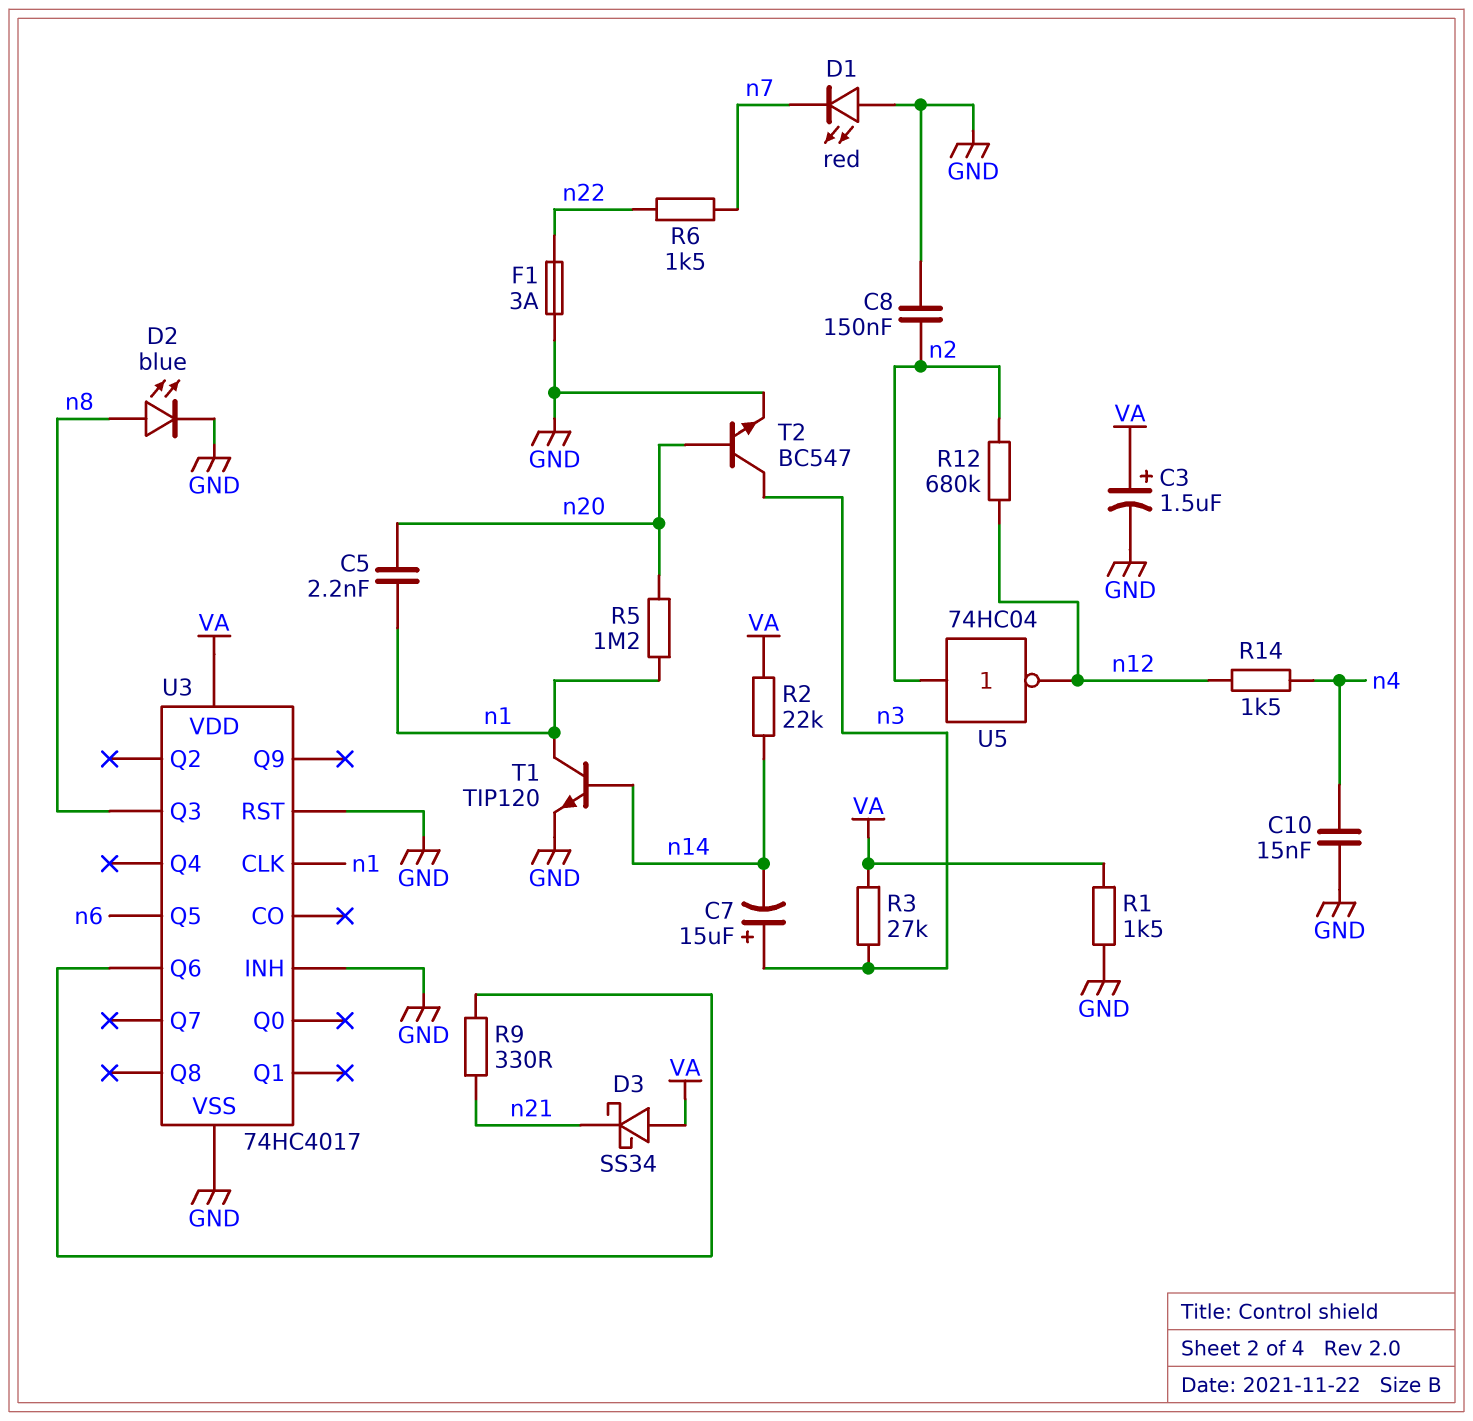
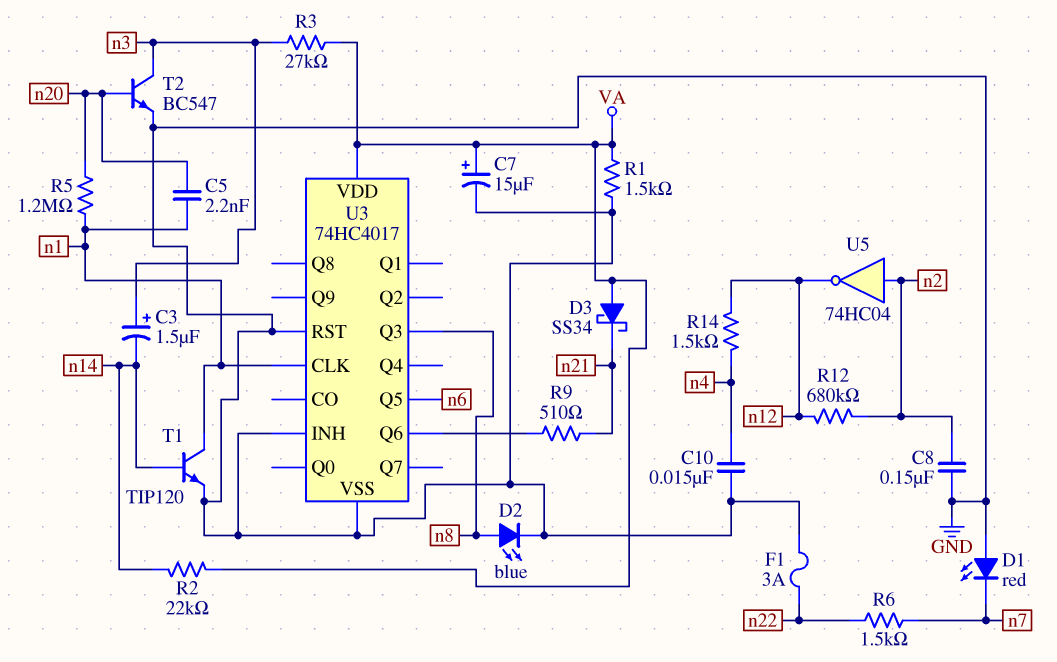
C3: 1.5uF (plus VA, minus GND) -> 1.5uF (plus n3, minus n14)
C7: 15uF (plus n3, minus n14) -> 15uF (plus VA, minus GND)
R9: 330 (U3/Q6, n21) -> 510 (U3/Q6, n21)

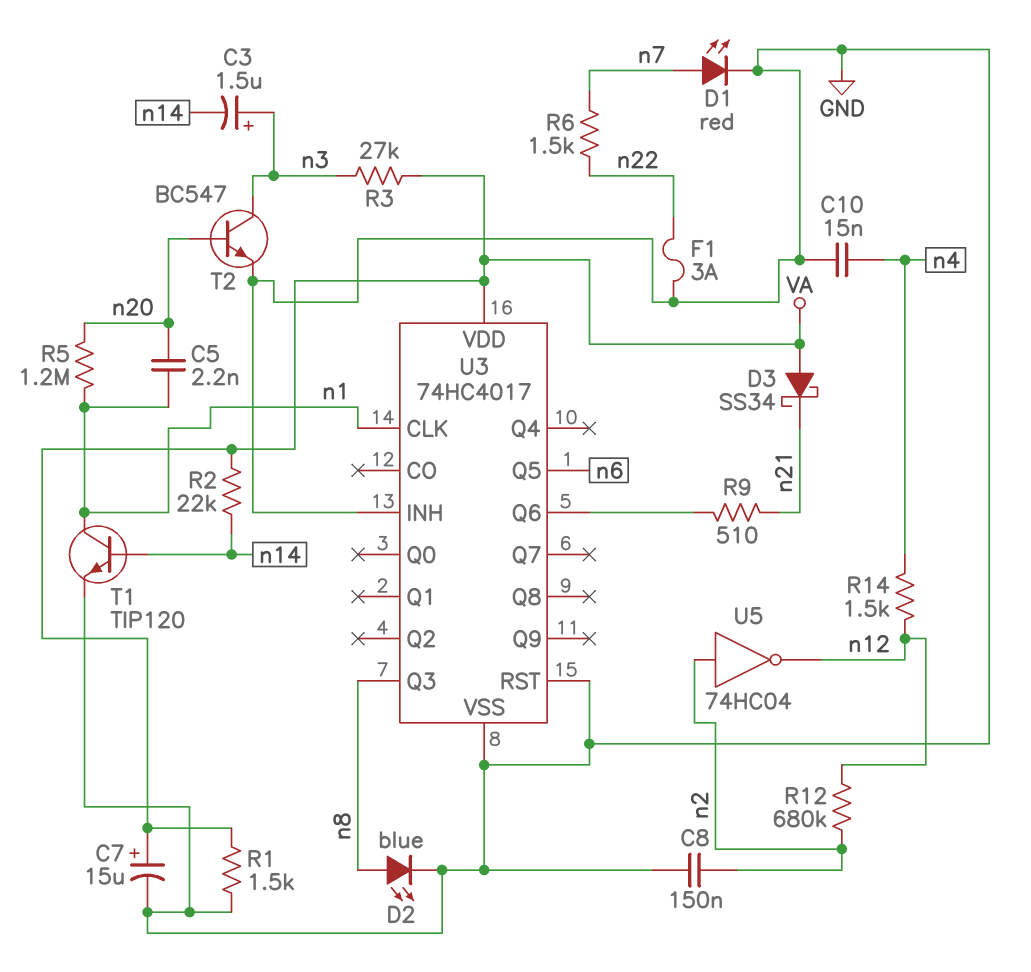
D1: LED red (A GND, K n7) -> LED red (A n7, K GND)

